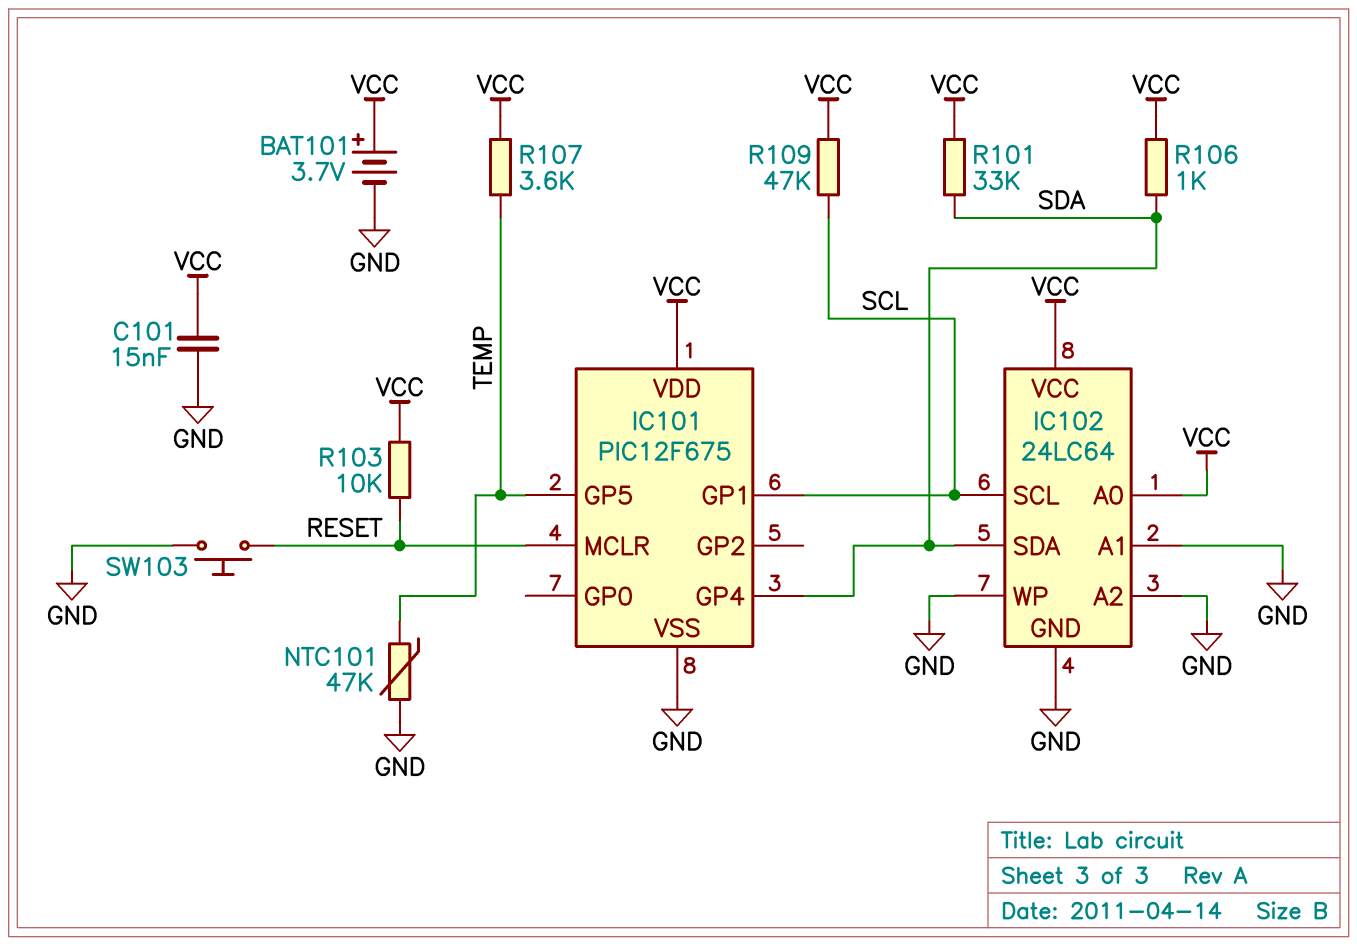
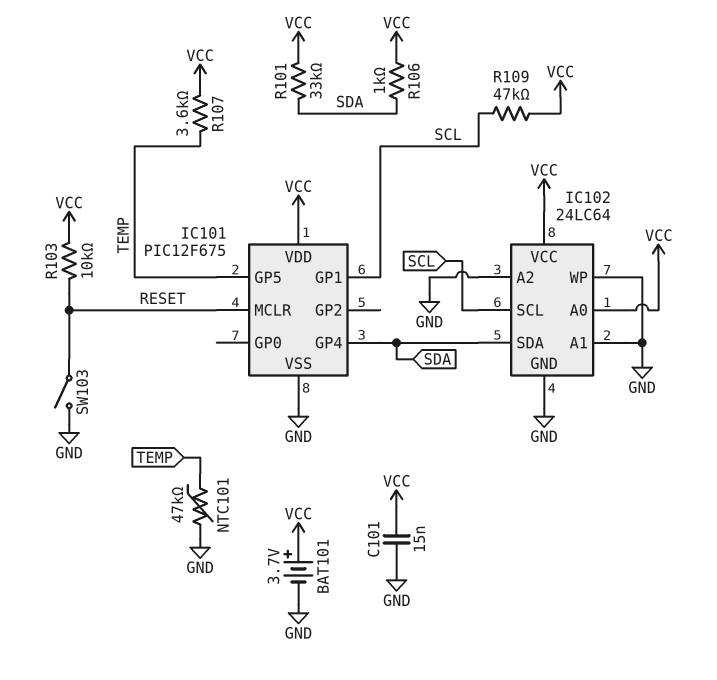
SW103: button (GND, RESET) -> switch (GND, RESET)

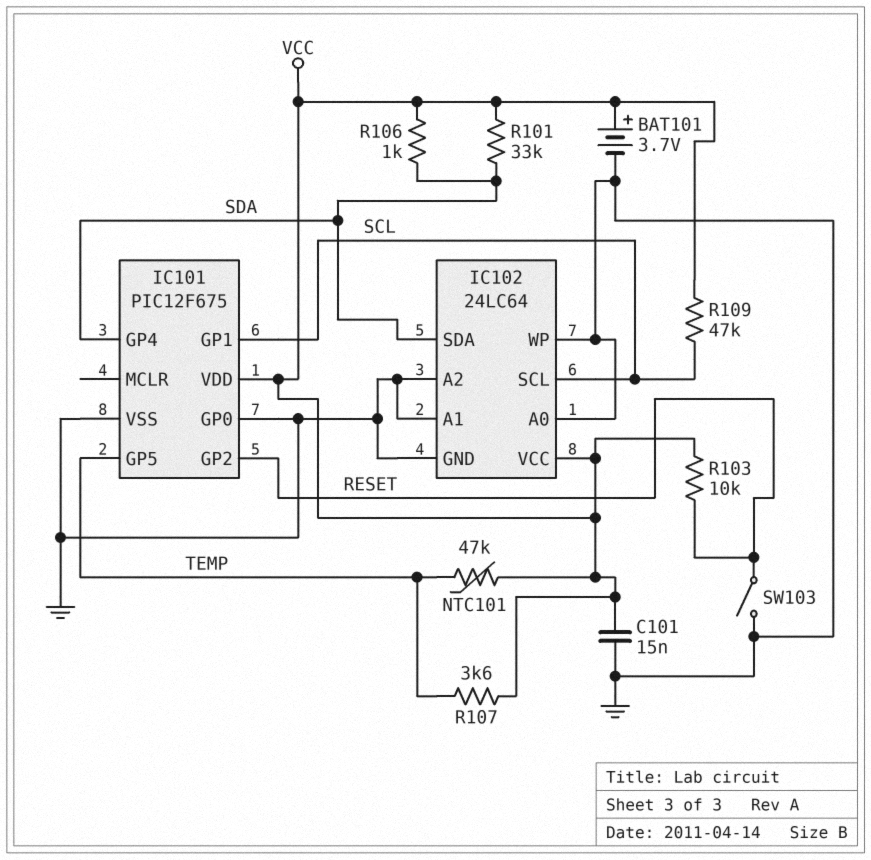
IC101 pin GP0: none -> GND
IC101 pin GP2: none -> RESET
IC101 pin MCLR: RESET -> none
IC102 pin A0: VCC -> GND
NTC101: 47k (GND, TEMP) -> 47k (TEMP, VCC)

